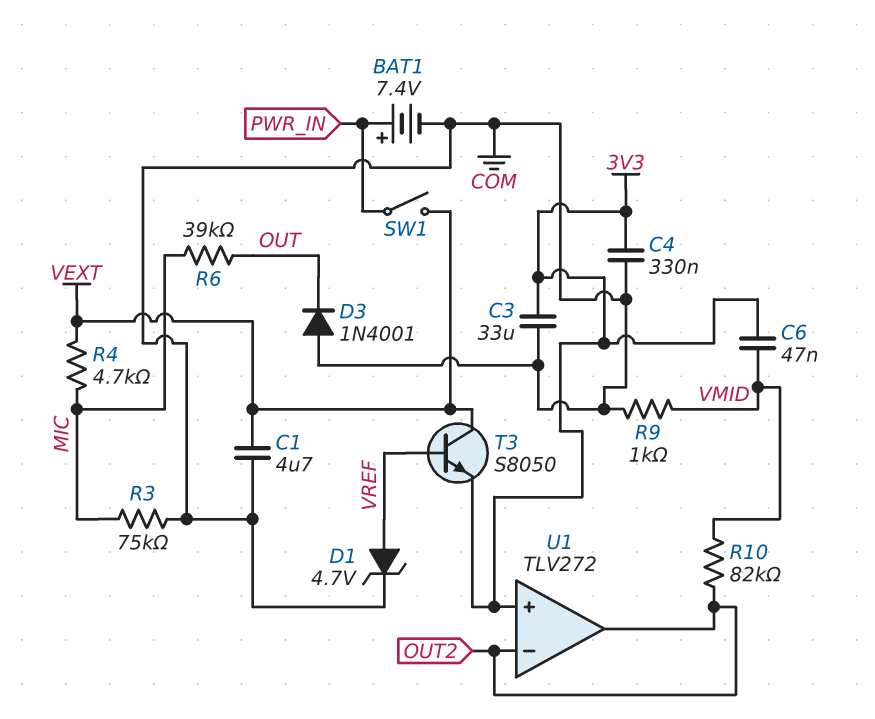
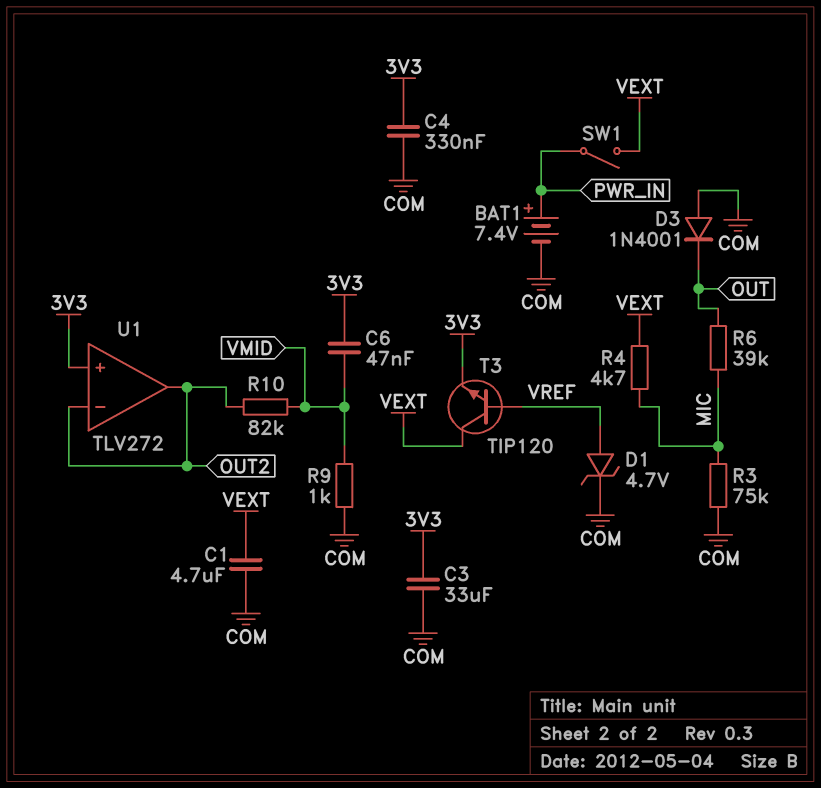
T3: NPN S8050 (B VREF, C VEXT, E 3V3) -> NPN TIP120 (B VREF, C VEXT, E 3V3)

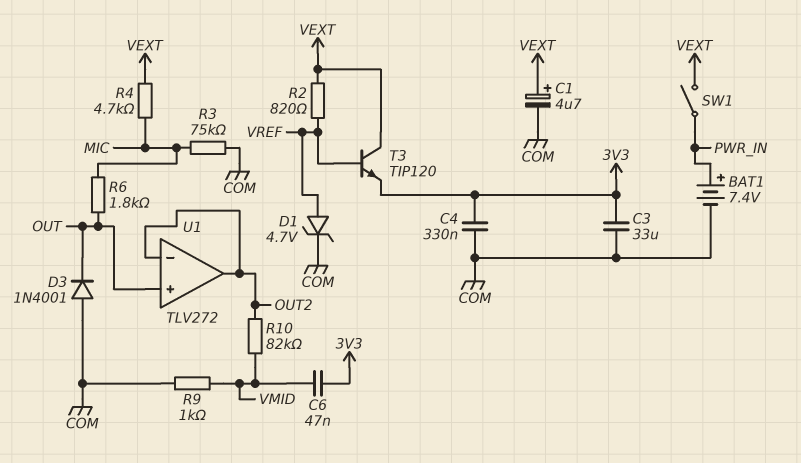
C1: 4.7uF (COM, VEXT) -> 4.7uF (plus VEXT, minus COM)
R2: none -> 820 (VEXT, VREF)
R6: 39k (MIC, OUT) -> 1.8k (MIC, OUT)
U1 pin in+: 3V3 -> OUT

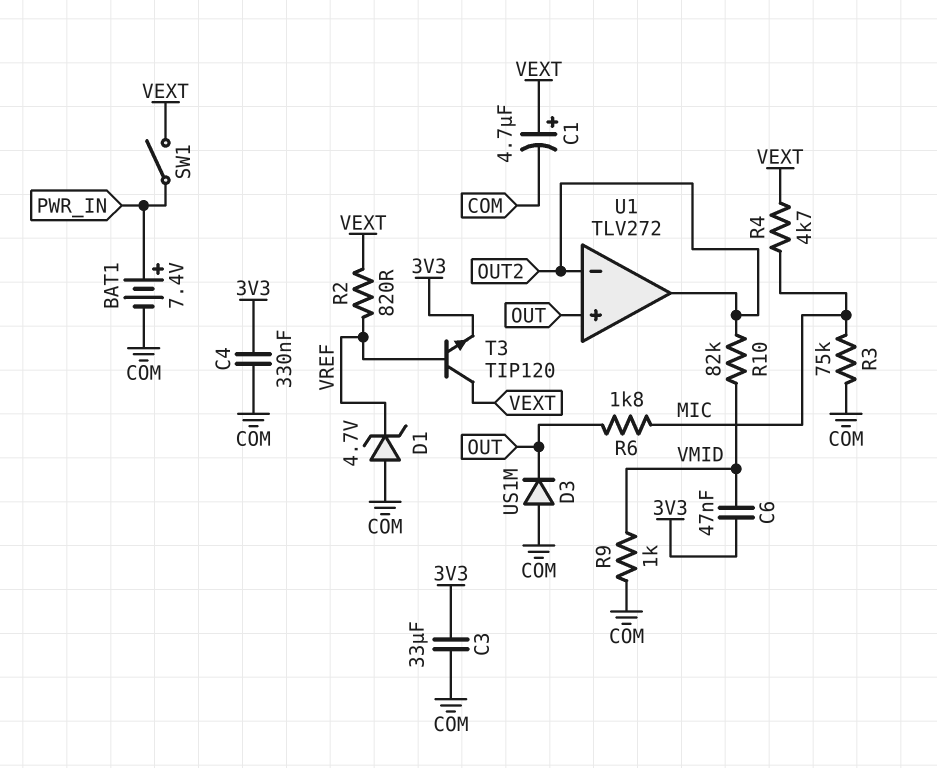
D1: zener 4.7V (A VREF, K COM) -> zener 4.7V (A COM, K VREF)
D3: diode 1N4001 (A COM, K OUT) -> diode US1M (A COM, K OUT)

